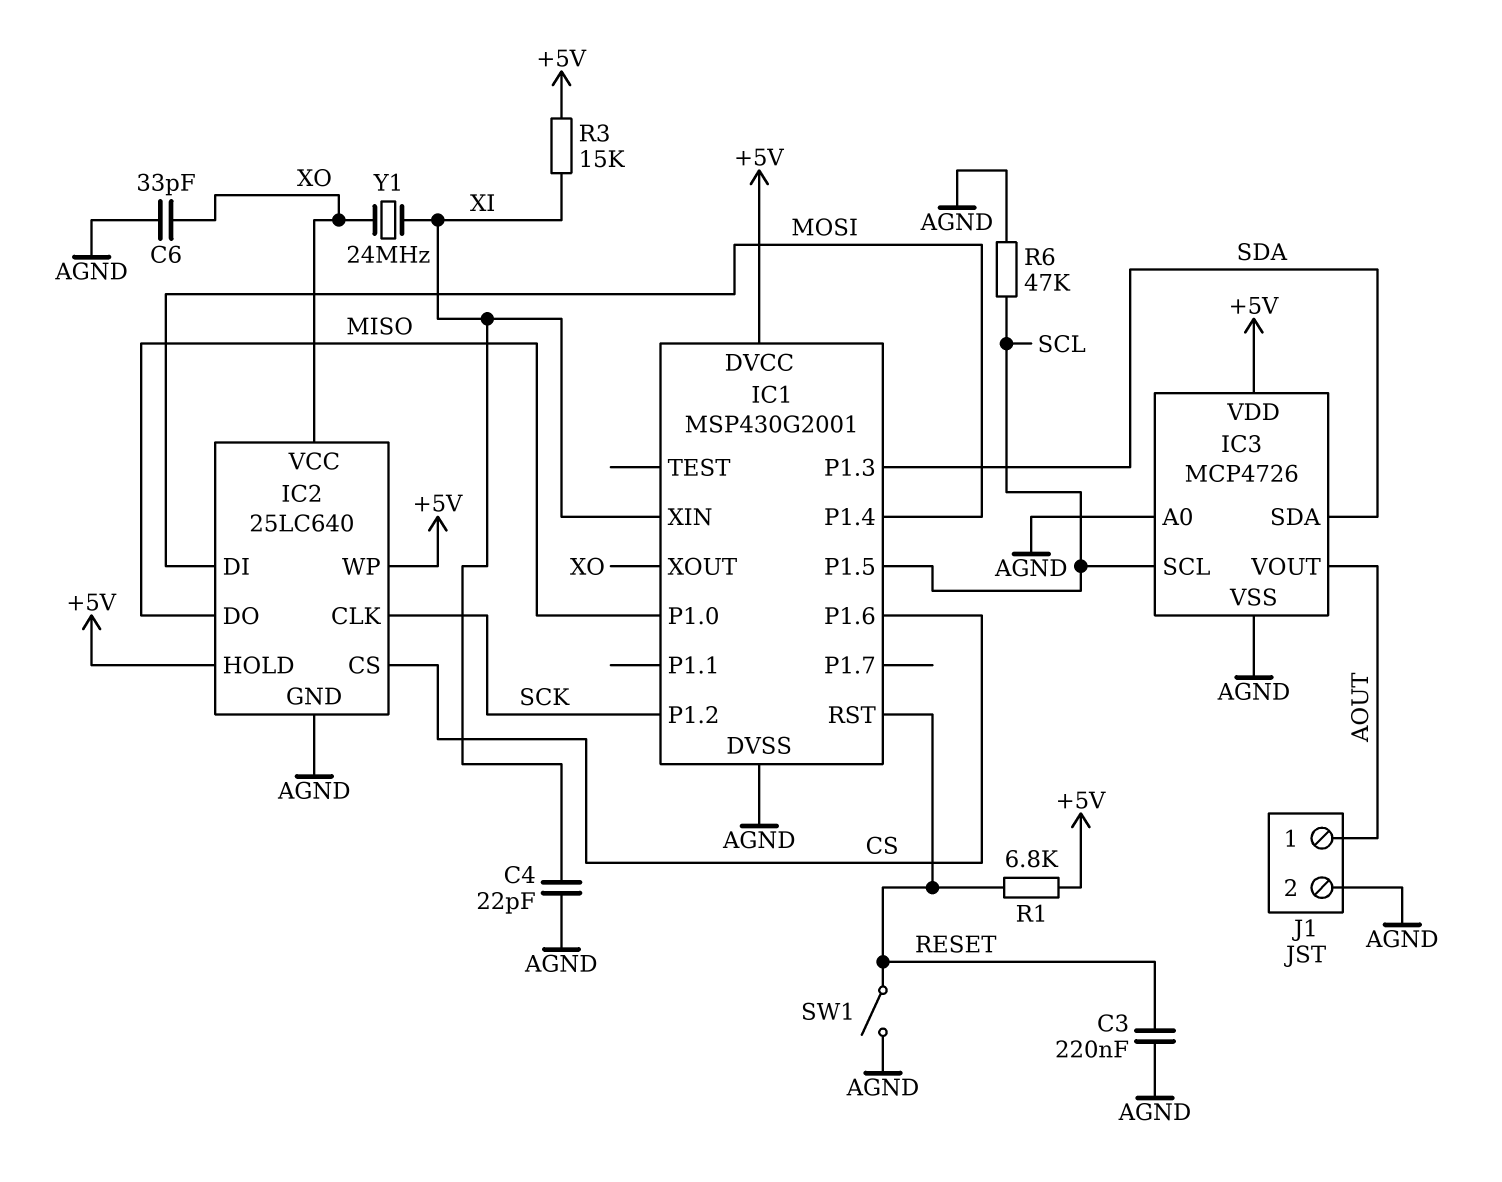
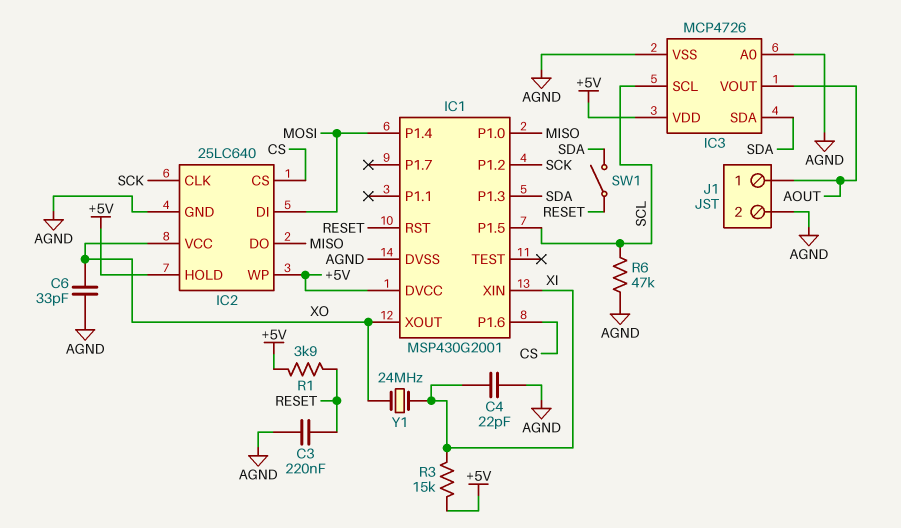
R1: 6.8k (+5V, RESET) -> 3.9k (+5V, RESET)
SW1: switch (AGND, RESET) -> switch (RESET, SDA)

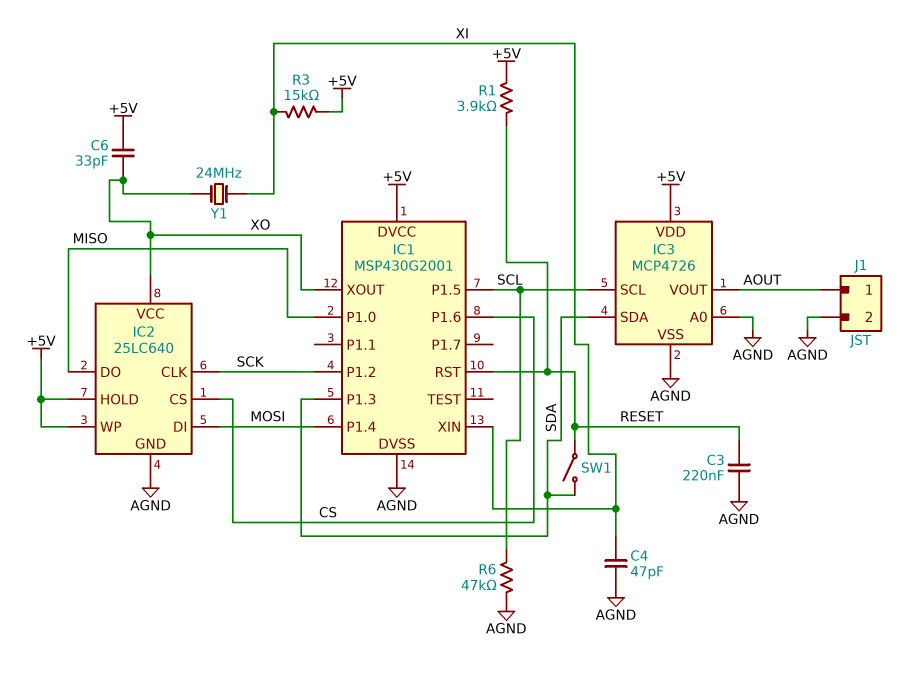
C4: 22pF (AGND, XI) -> 47pF (AGND, XI)
C6: 33pF (AGND, XO) -> 33pF (+5V, XO)

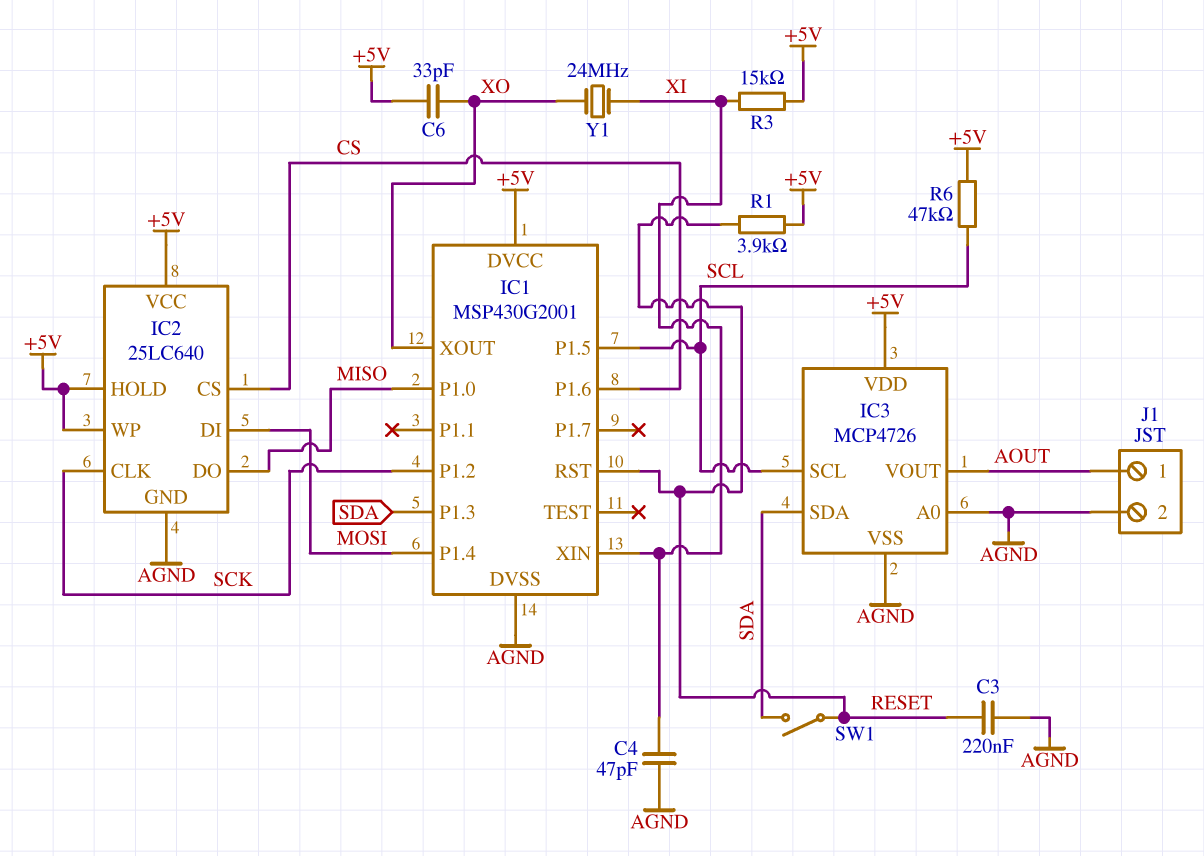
IC2 pin VCC: XO -> +5V
R6: 47k (AGND, SCL) -> 47k (+5V, SCL)

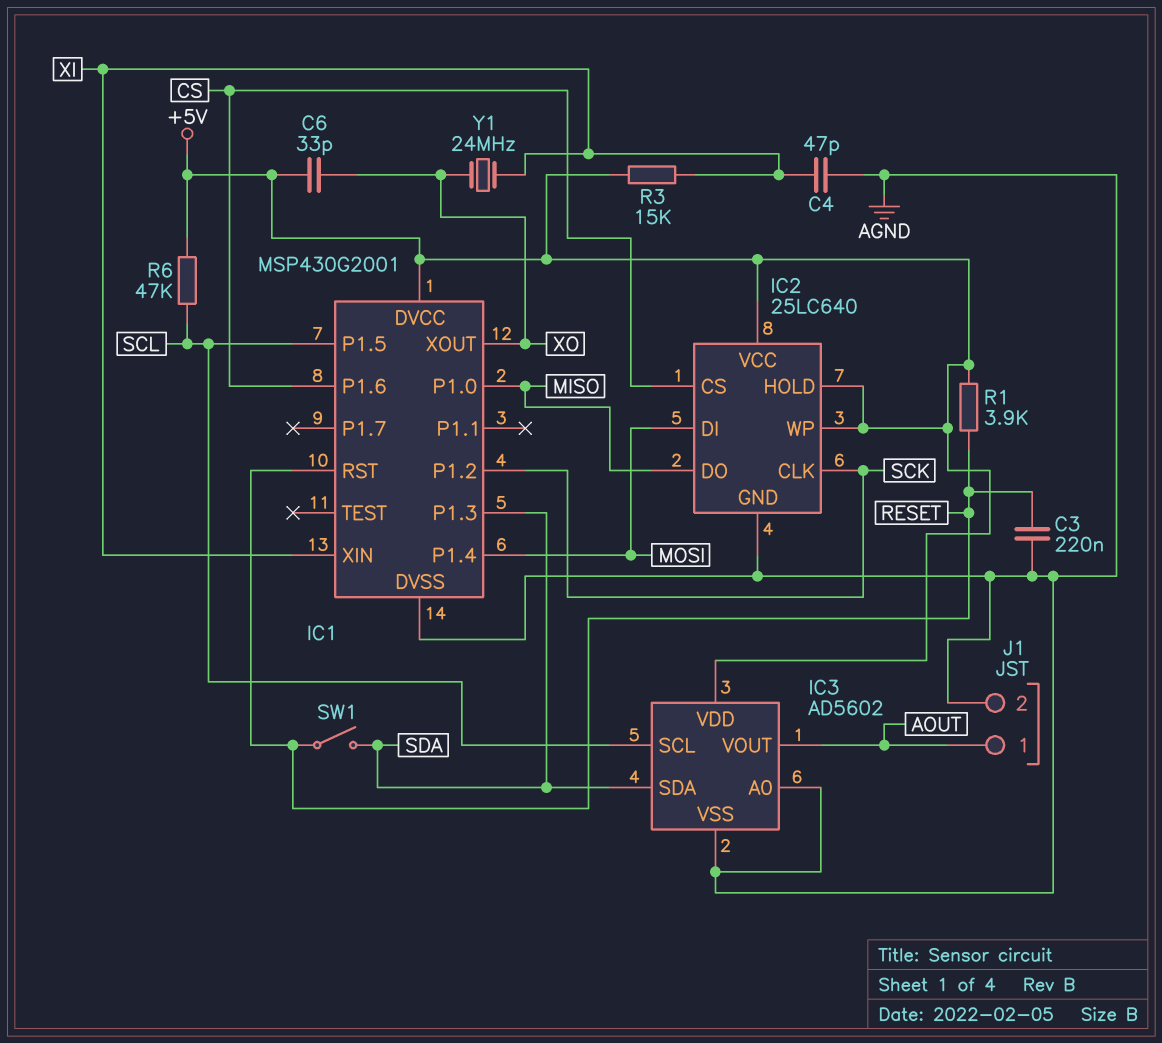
IC3: MCP4726 -> AD5602

